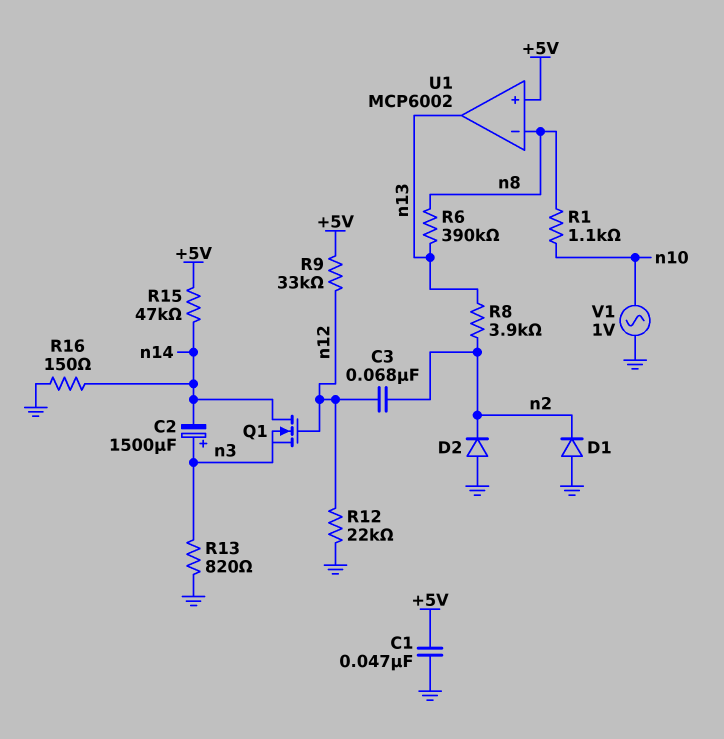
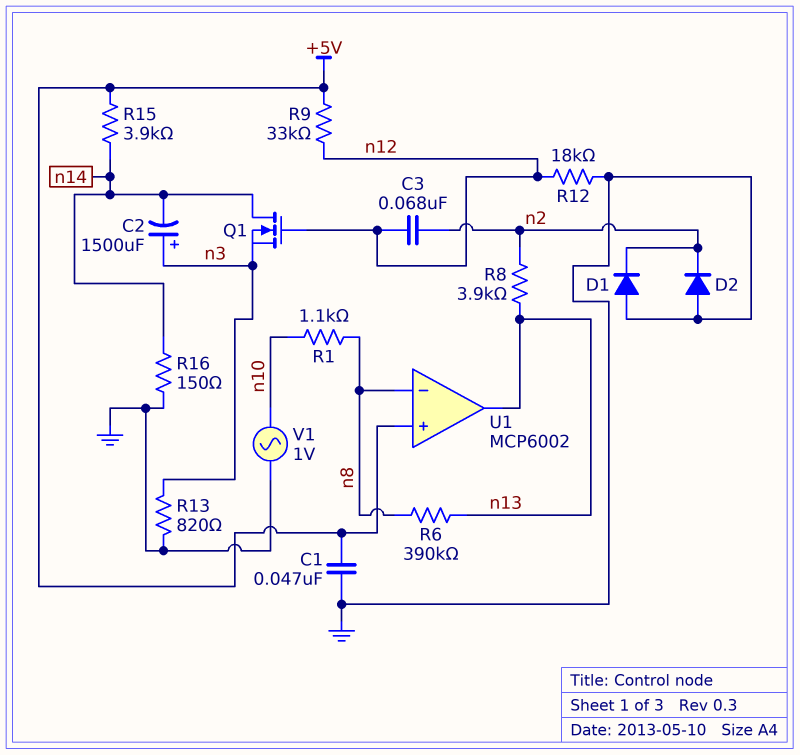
R12: 22k (GND, n12) -> 18k (GND, n12)
R15: 47k (+5V, n14) -> 3.9k (+5V, n14)

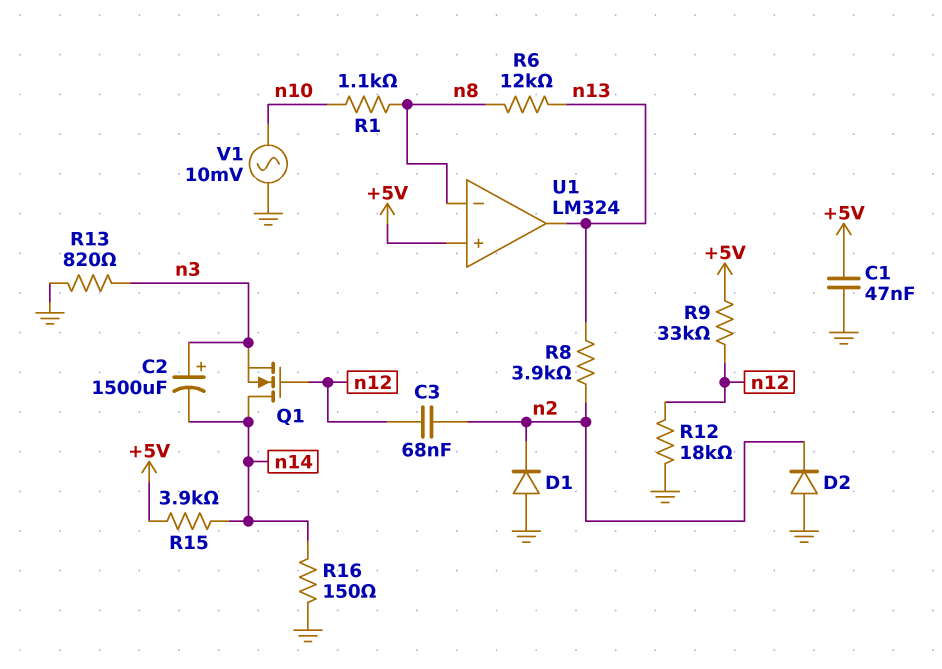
R6: 390k (n8, n13) -> 12k (n8, n13)
U1: MCP6002 -> LM324
V1: AC 1V (GND, n10) -> AC 10mV (GND, n10)

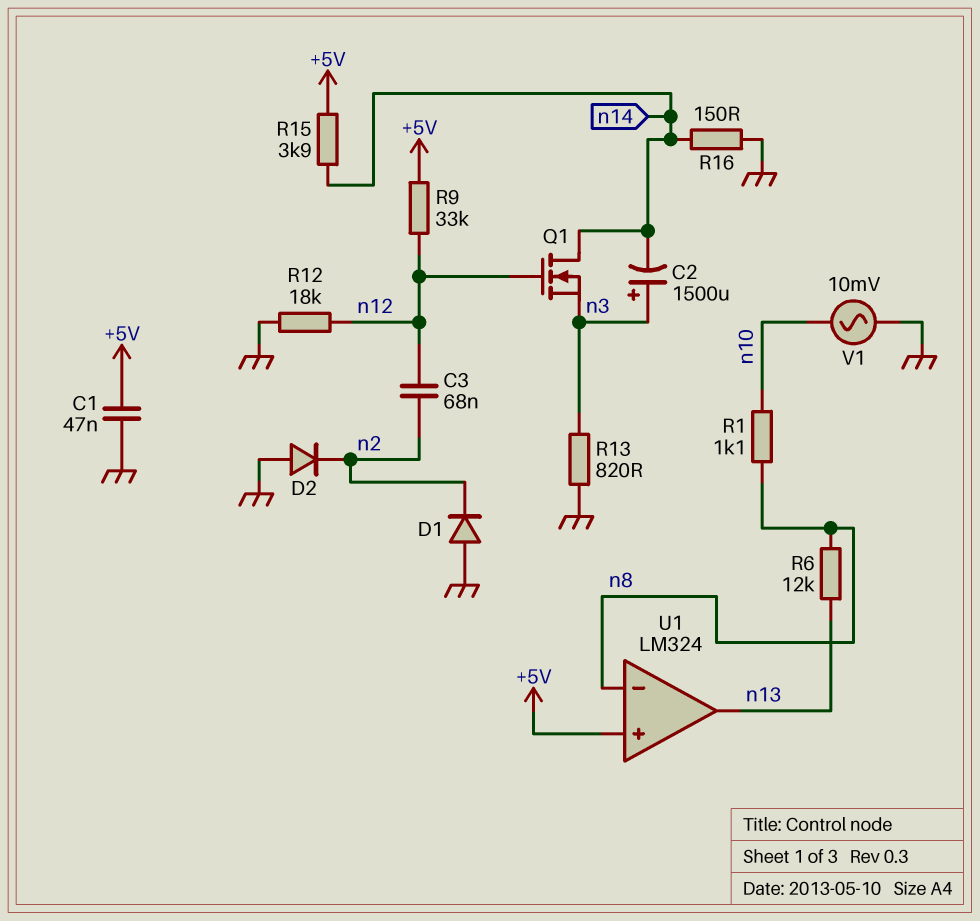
R8: 3.9k (n2, n13) -> none

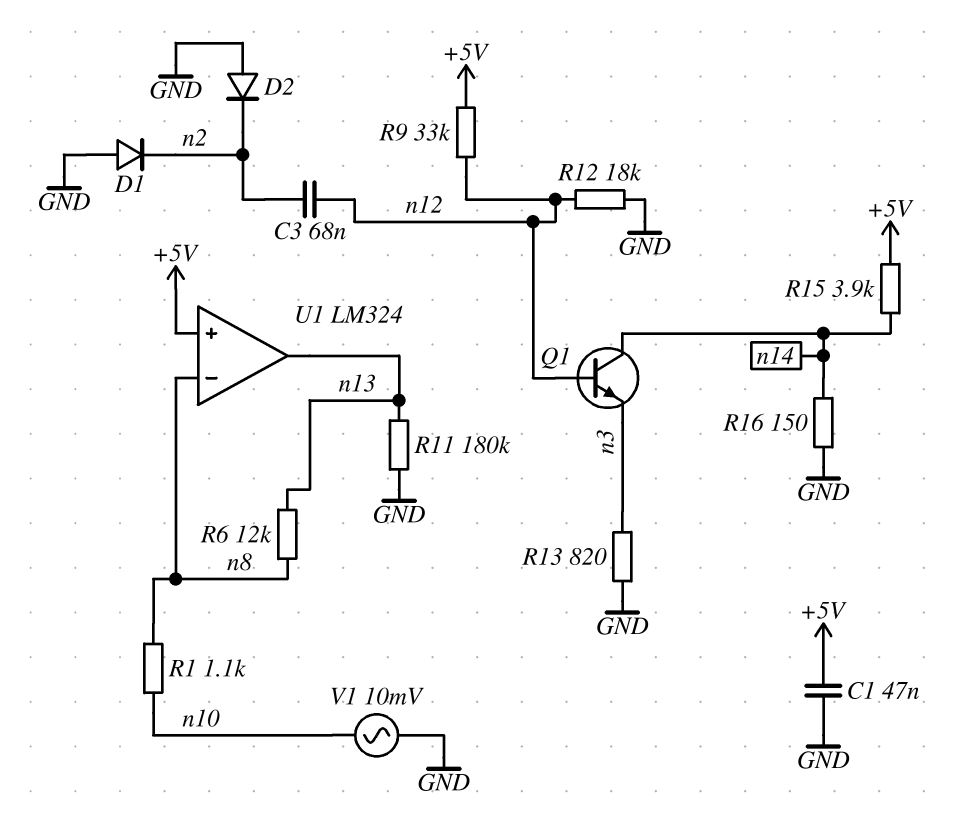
C2: 1500uF (plus n3, minus n14) -> none
Q1: NMOS (G n12, D n14, S n3) -> NPN (B n12, C n14, E n3)
R11: none -> 180k (GND, n13)

